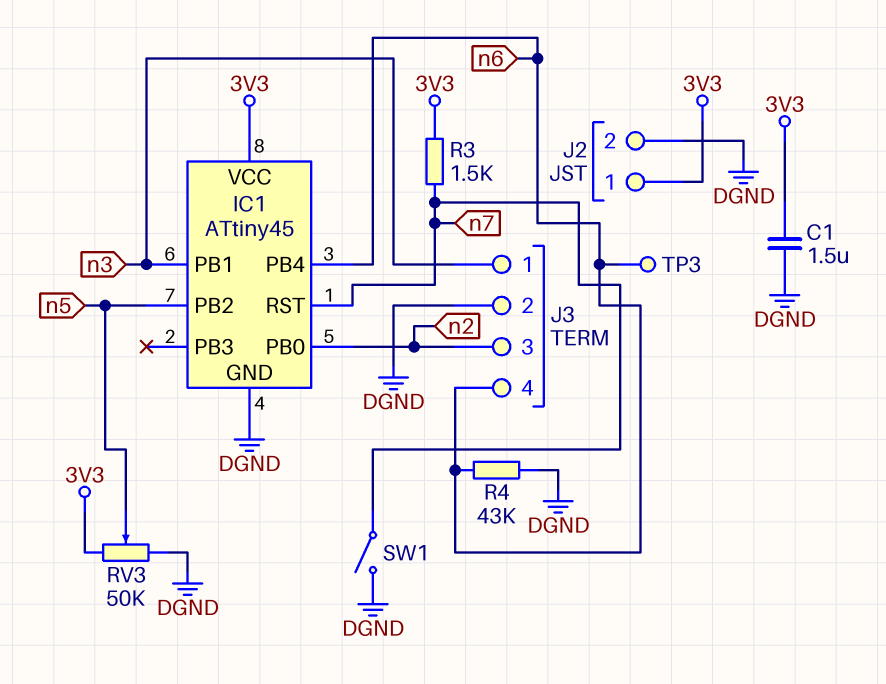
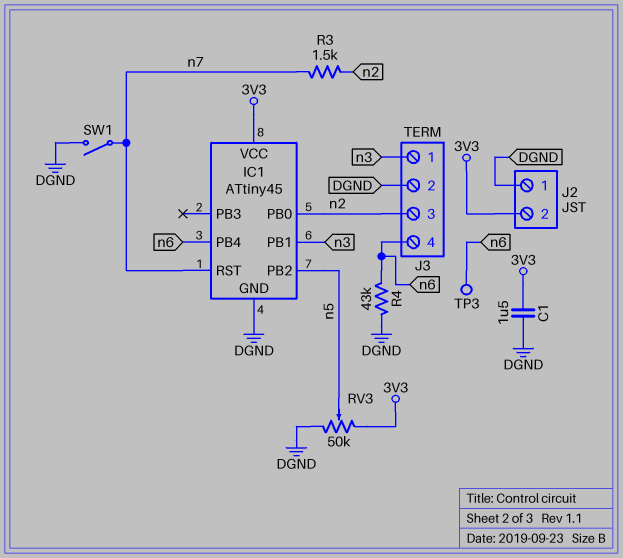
J2 pin 1: 3V3 -> DGND
J2 pin 2: DGND -> 3V3
R3: 1.5k (3V3, n7) -> 1.5k (n2, n7)

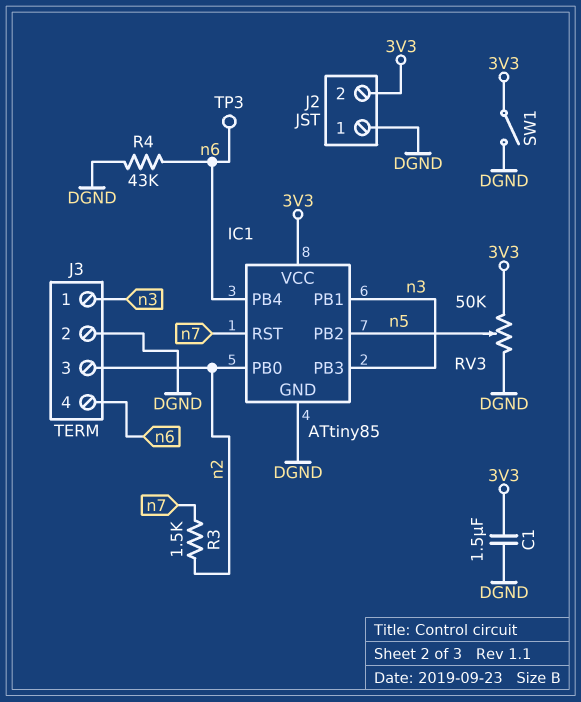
IC1: ATtiny45 -> ATtiny85
IC1 pin PB3: none -> n3
SW1: switch (DGND, n7) -> switch (3V3, DGND)

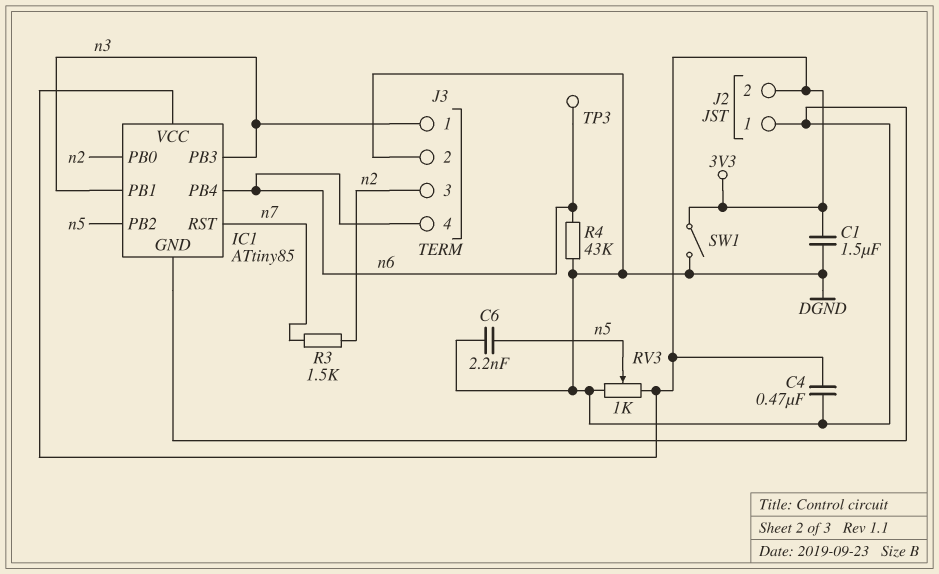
C4: none -> 470nF (3V3, DGND)
C6: none -> 2.2nF (DGND, n5)
RV3: 50k (3V3, DGND, wiper n5) -> 1k (3V3, DGND, wiper n5)

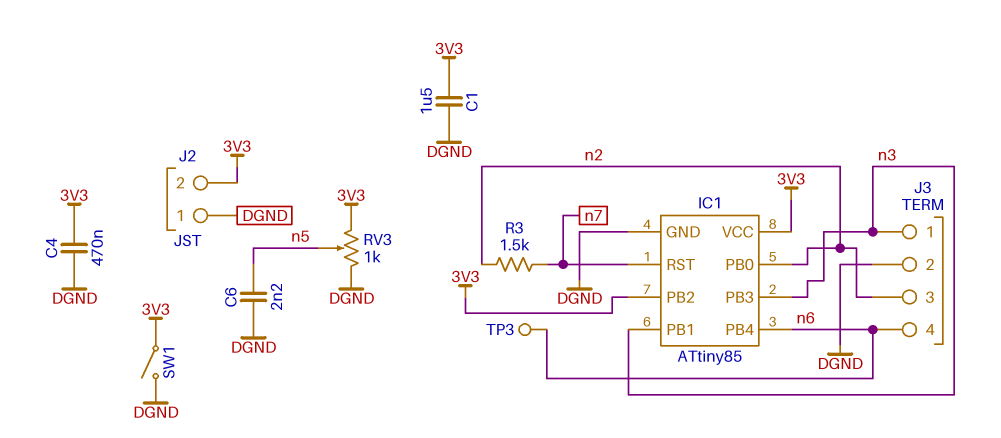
IC1 pin PB2: n5 -> 3V3
R4: 43k (DGND, n6) -> none

